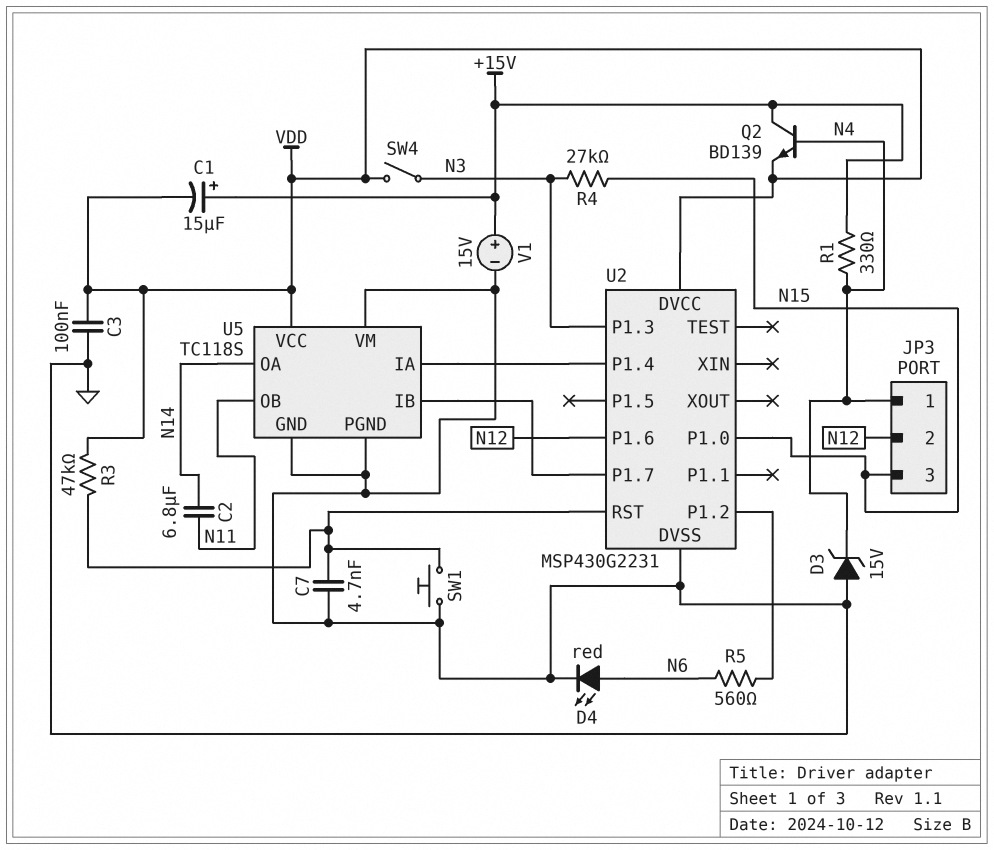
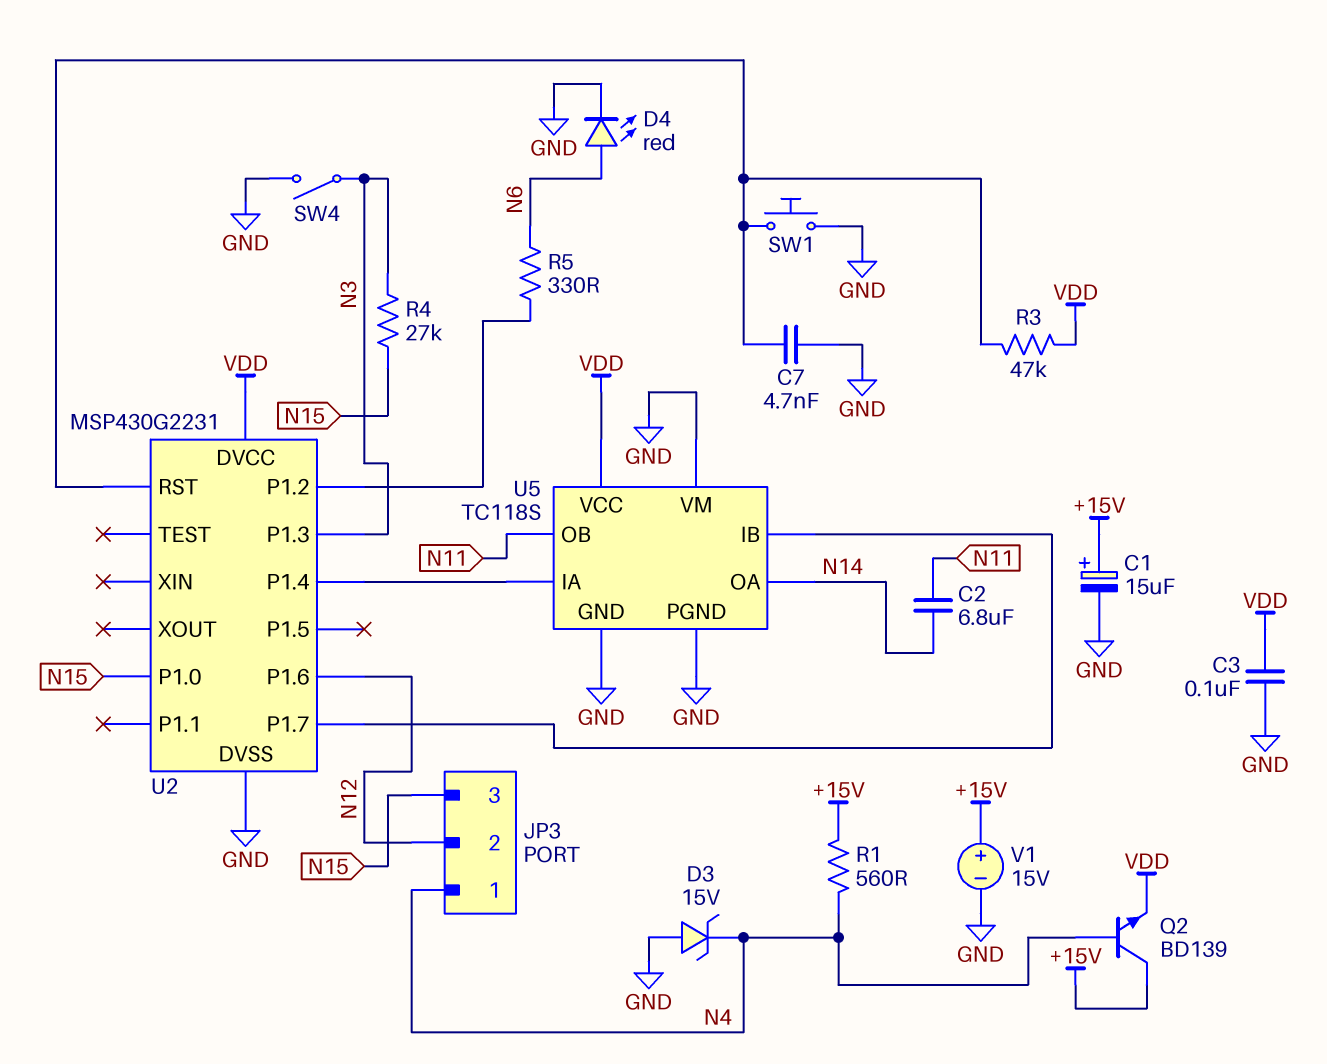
C1: 15uF (plus +15V, minus VDD) -> 15uF (plus +15V, minus GND)
R1: 330 (+15V, N4) -> 560 (+15V, N4)
R5: 560 (N6, U2/P1.2) -> 330 (N6, U2/P1.2)
SW4: switch (N3, VDD) -> switch (GND, N3)

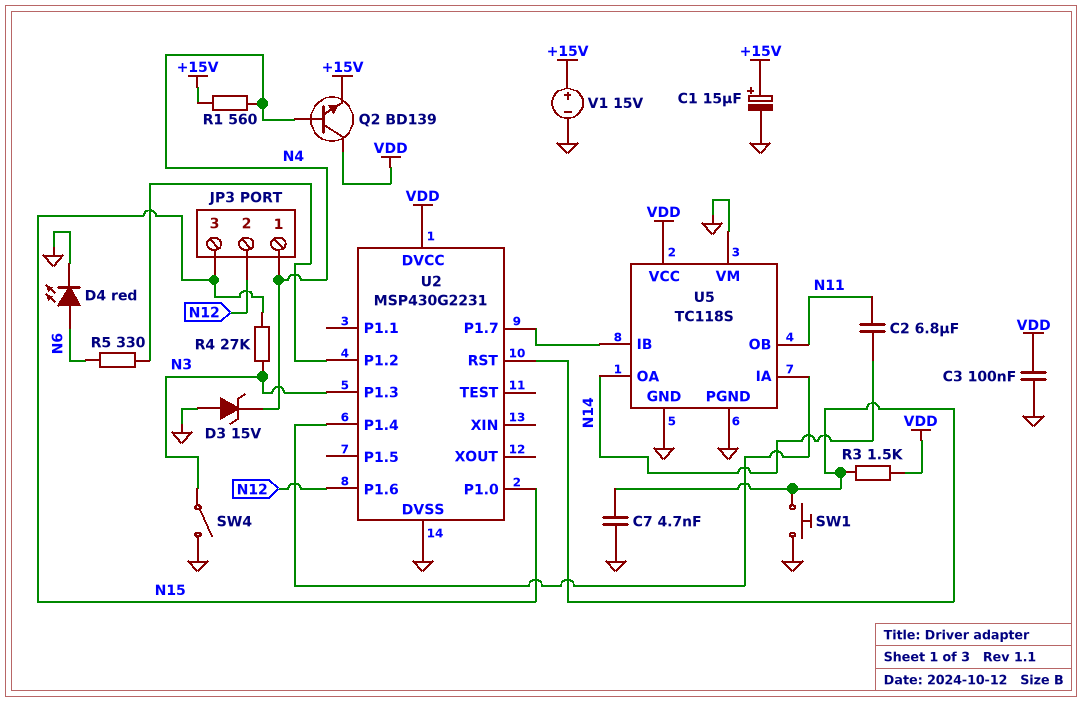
Q2: NPN BD139 (B N4, C +15V, E VDD) -> NPN BD139 (B N4, C VDD, E +15V)
R3: 47k (U2/RST, VDD) -> 1.5k (U2/RST, VDD)

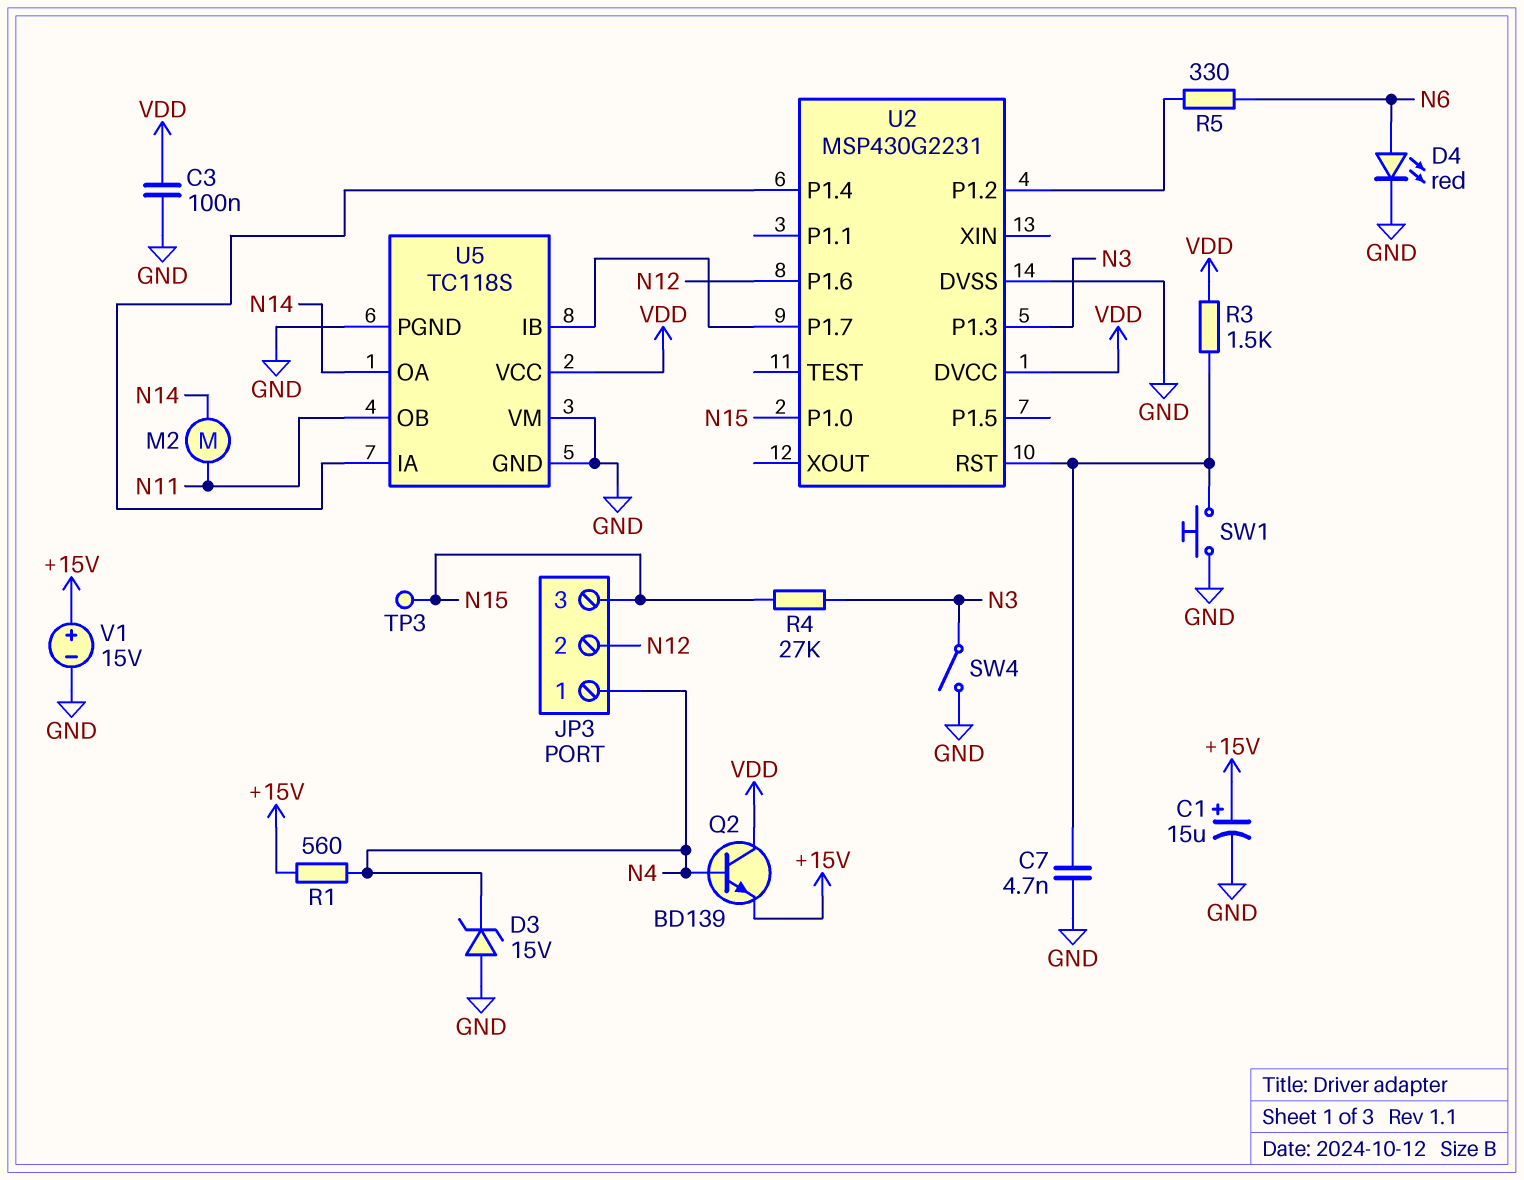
C2: 6.8uF (N11, N14) -> none
M2: none -> motor (N11, N14)
TP3: none -> test point (N15)

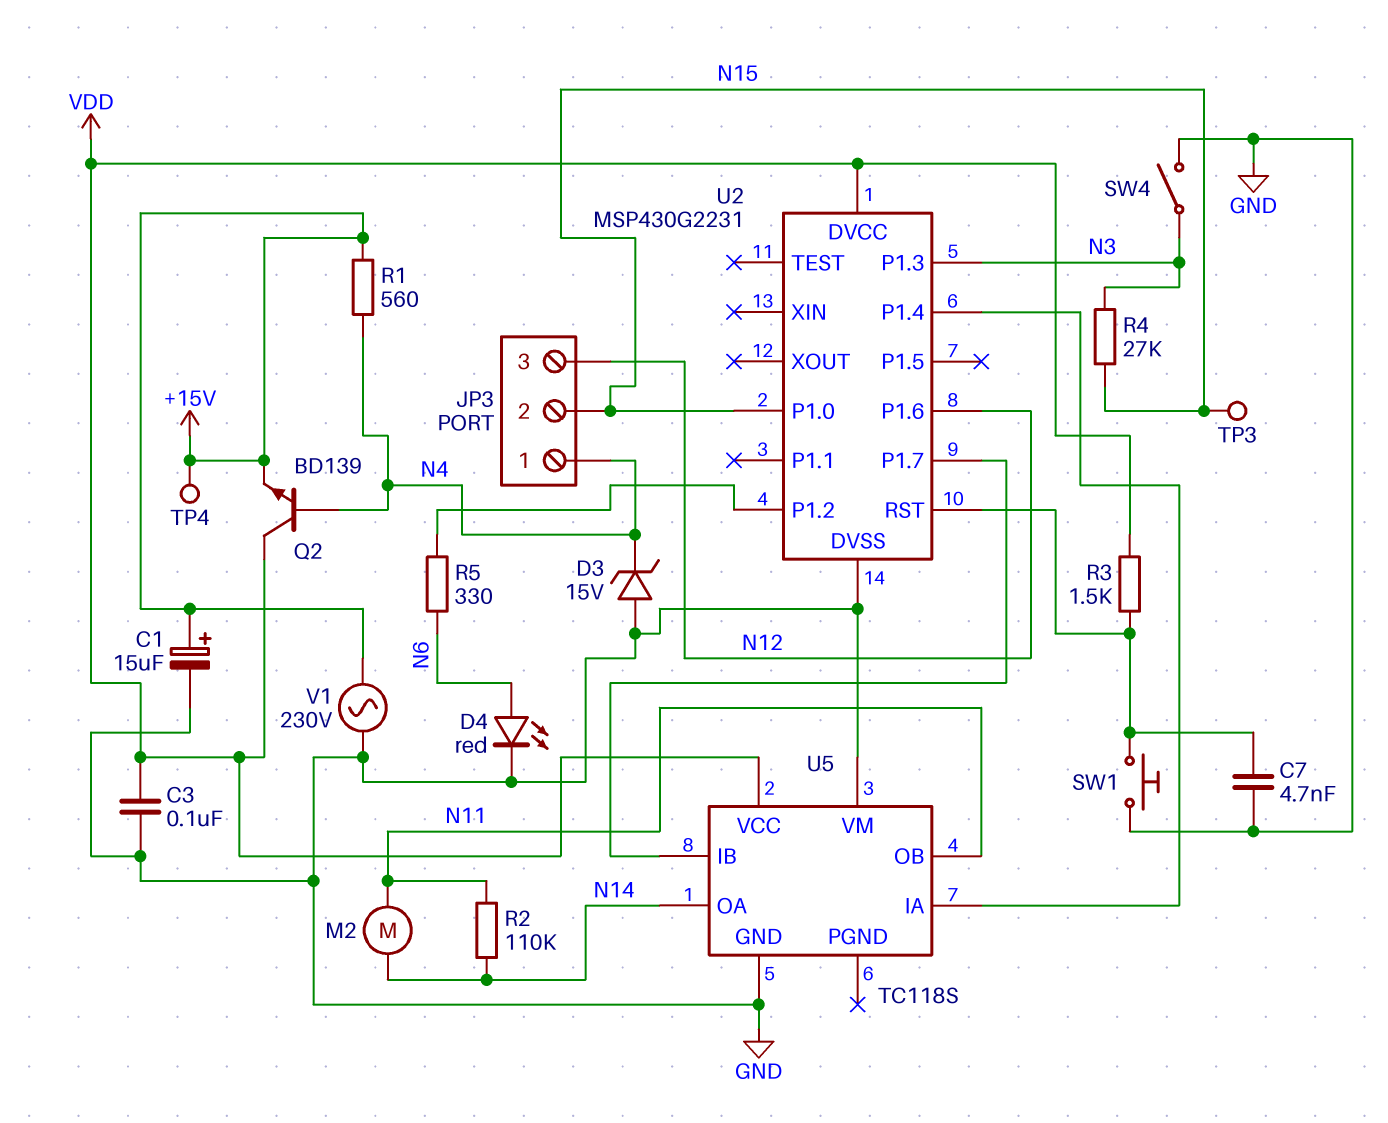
JP3 pin 2: N12 -> N15
JP3 pin 3: N15 -> N12
R2: none -> 110k (N11, N14)
TP4: none -> test point (+15V)
U5 pin PGND: GND -> none
V1: 15V (plus +15V, minus GND) -> AC 230V (+15V, GND)

